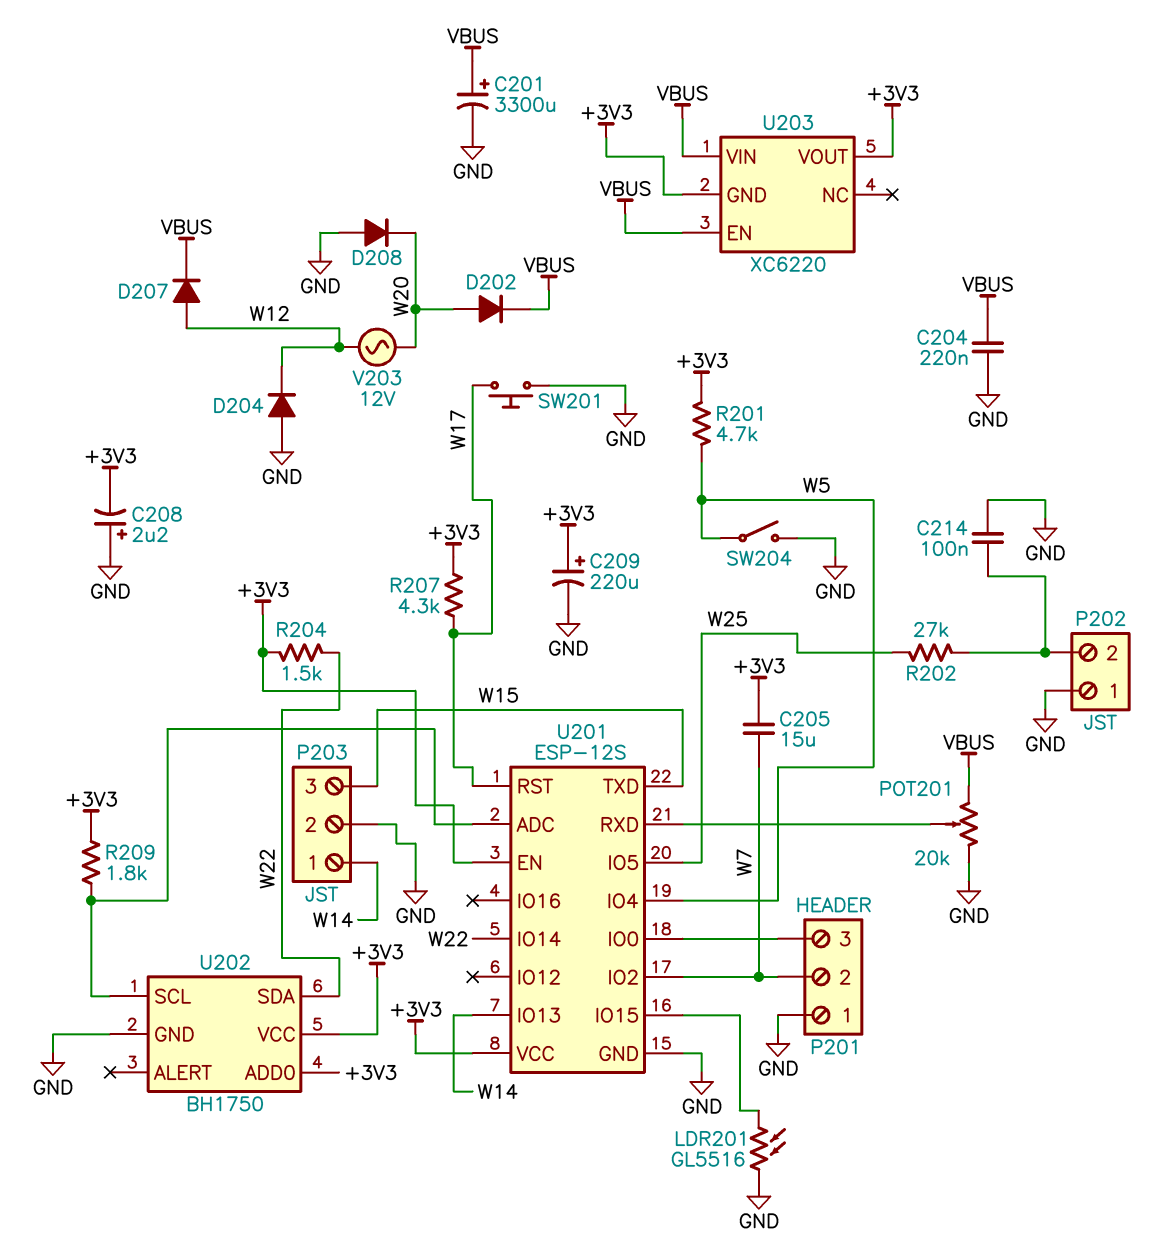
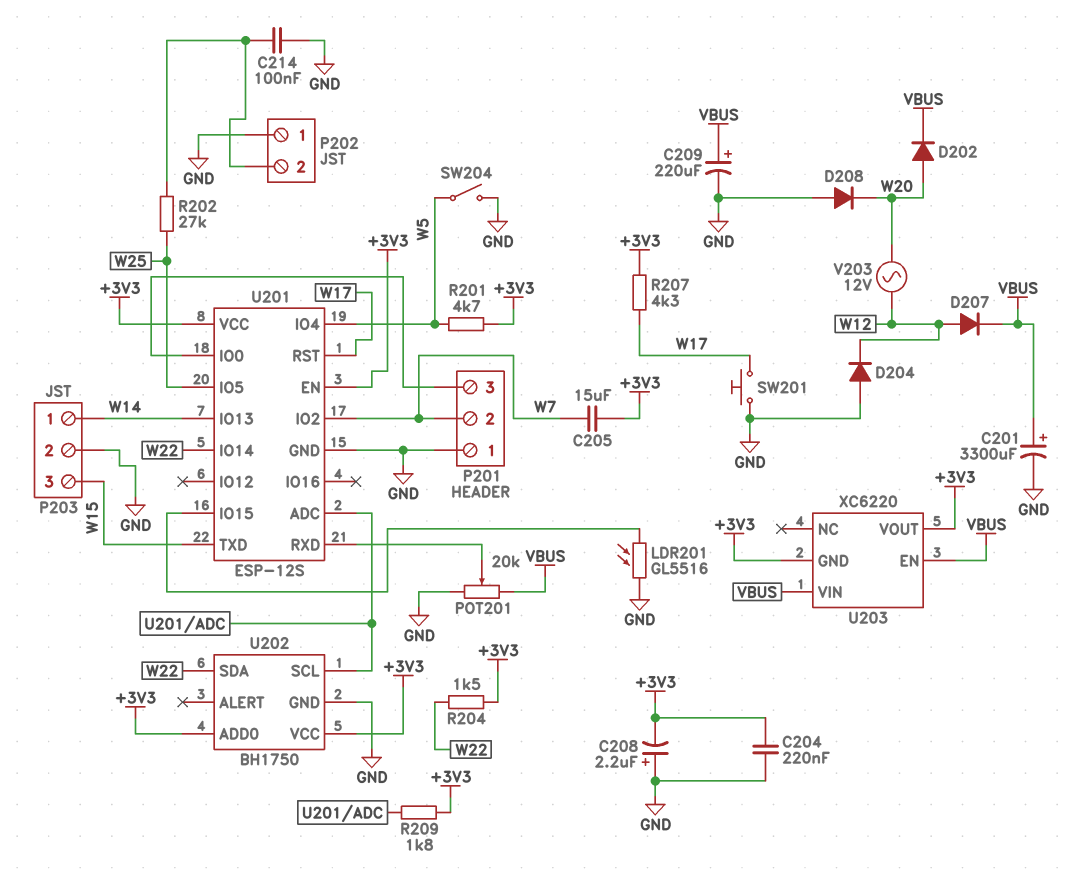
C204: 220nF (GND, VBUS) -> 220nF (+3V3, GND)
C209: 220uF (plus +3V3, minus GND) -> 220uF (plus VBUS, minus GND)

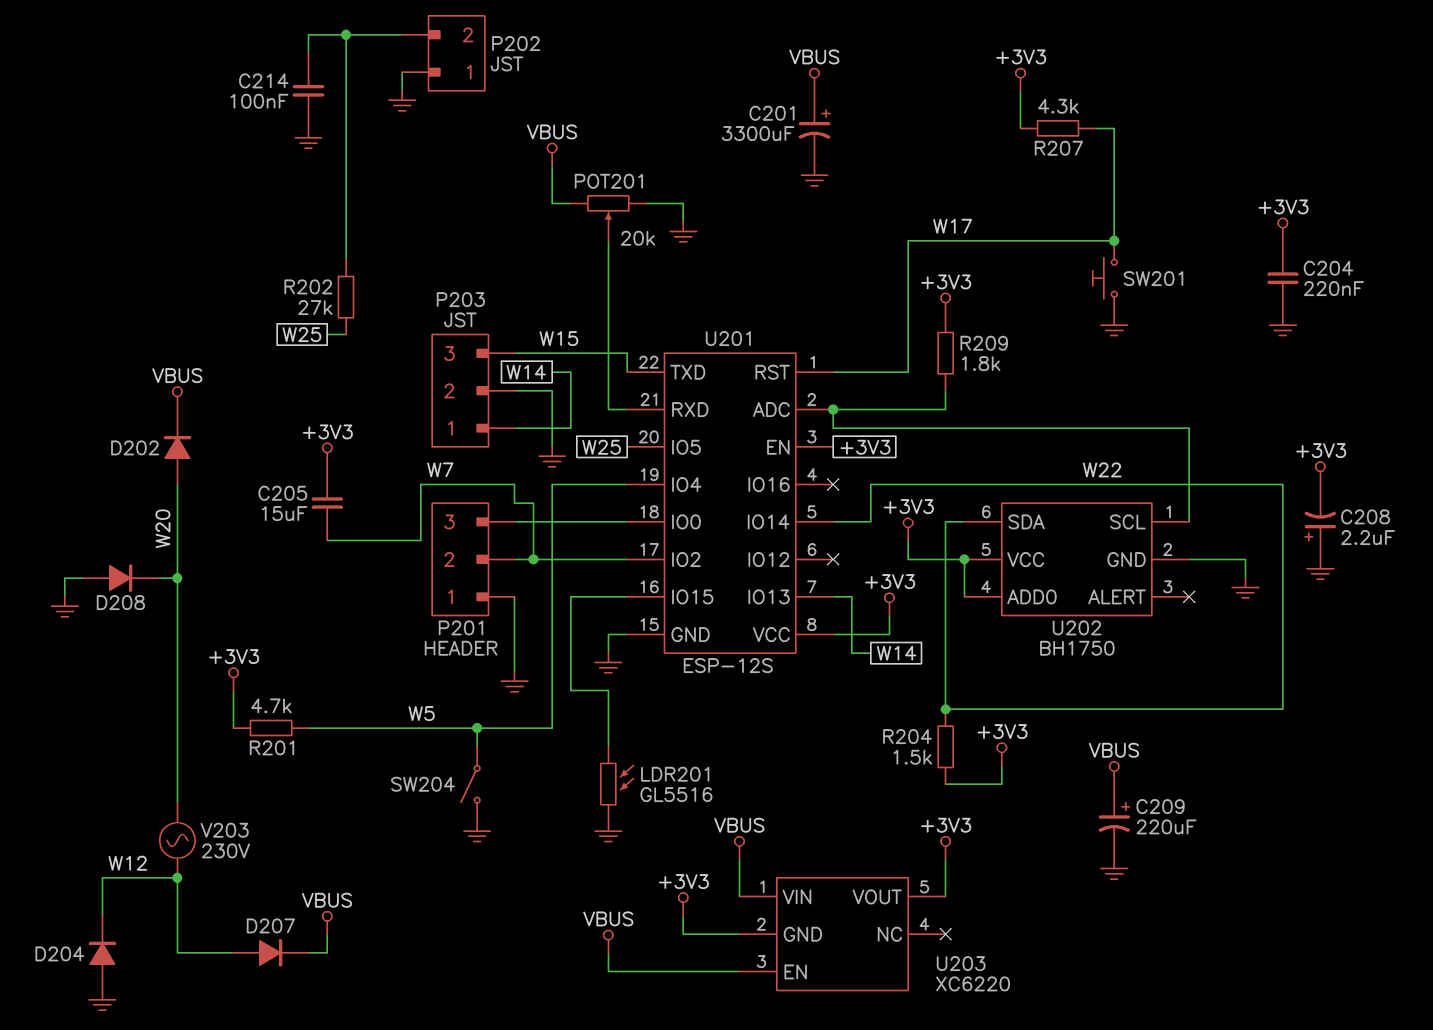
V203: AC 12V (W12, W20) -> AC 230V (W12, W20)

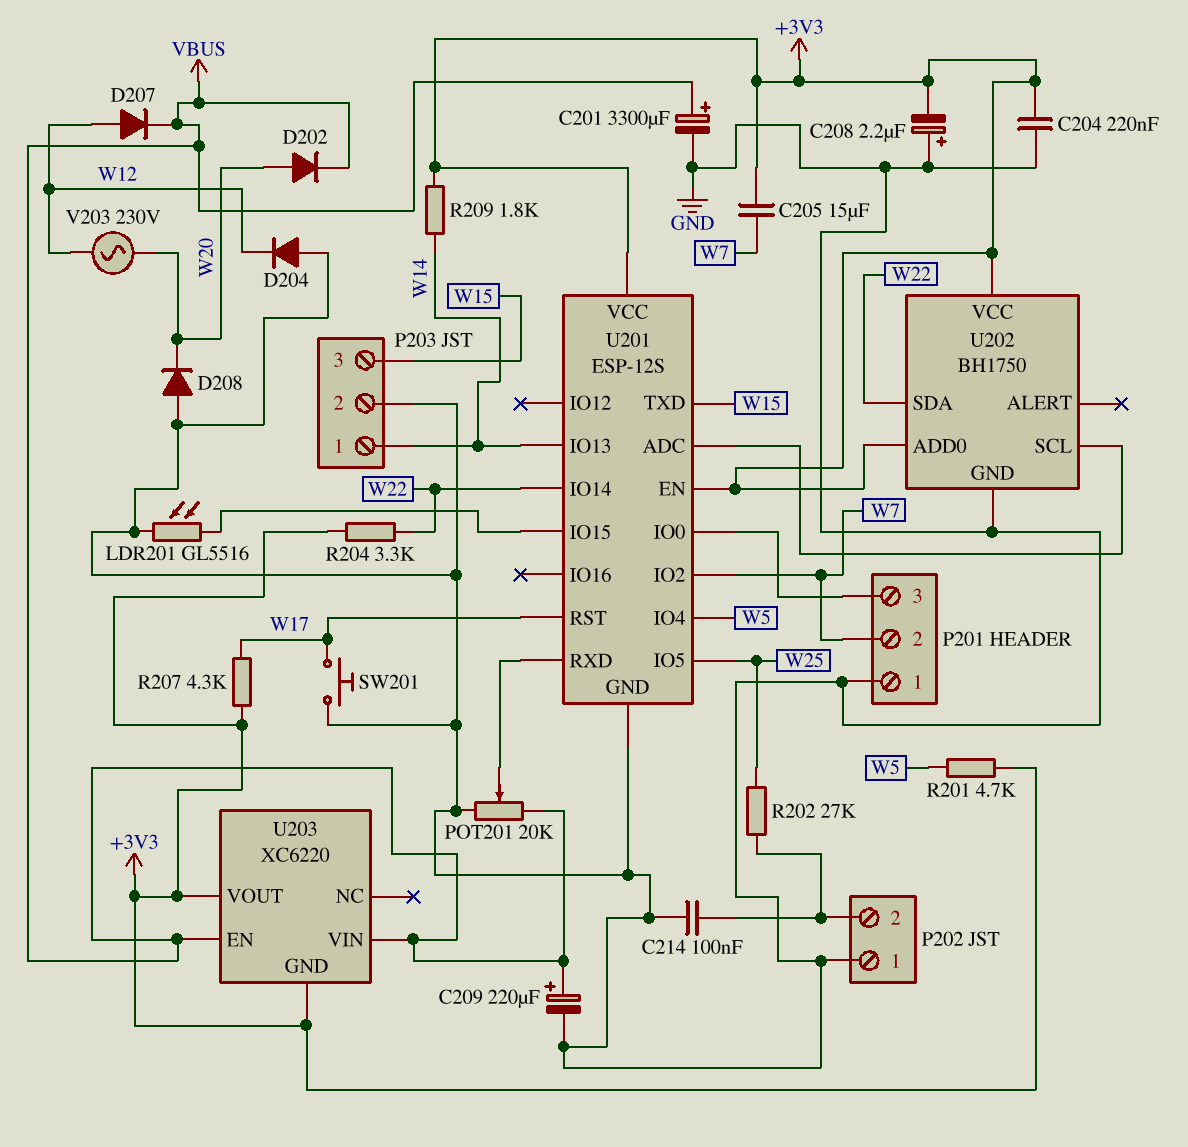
R204: 1.5k (+3V3, W22) -> 3.3k (+3V3, W22)
R209: 1.8k (+3V3, U201/ADC) -> 1.8k (+3V3, W14)
SW204: switch (GND, W5) -> none

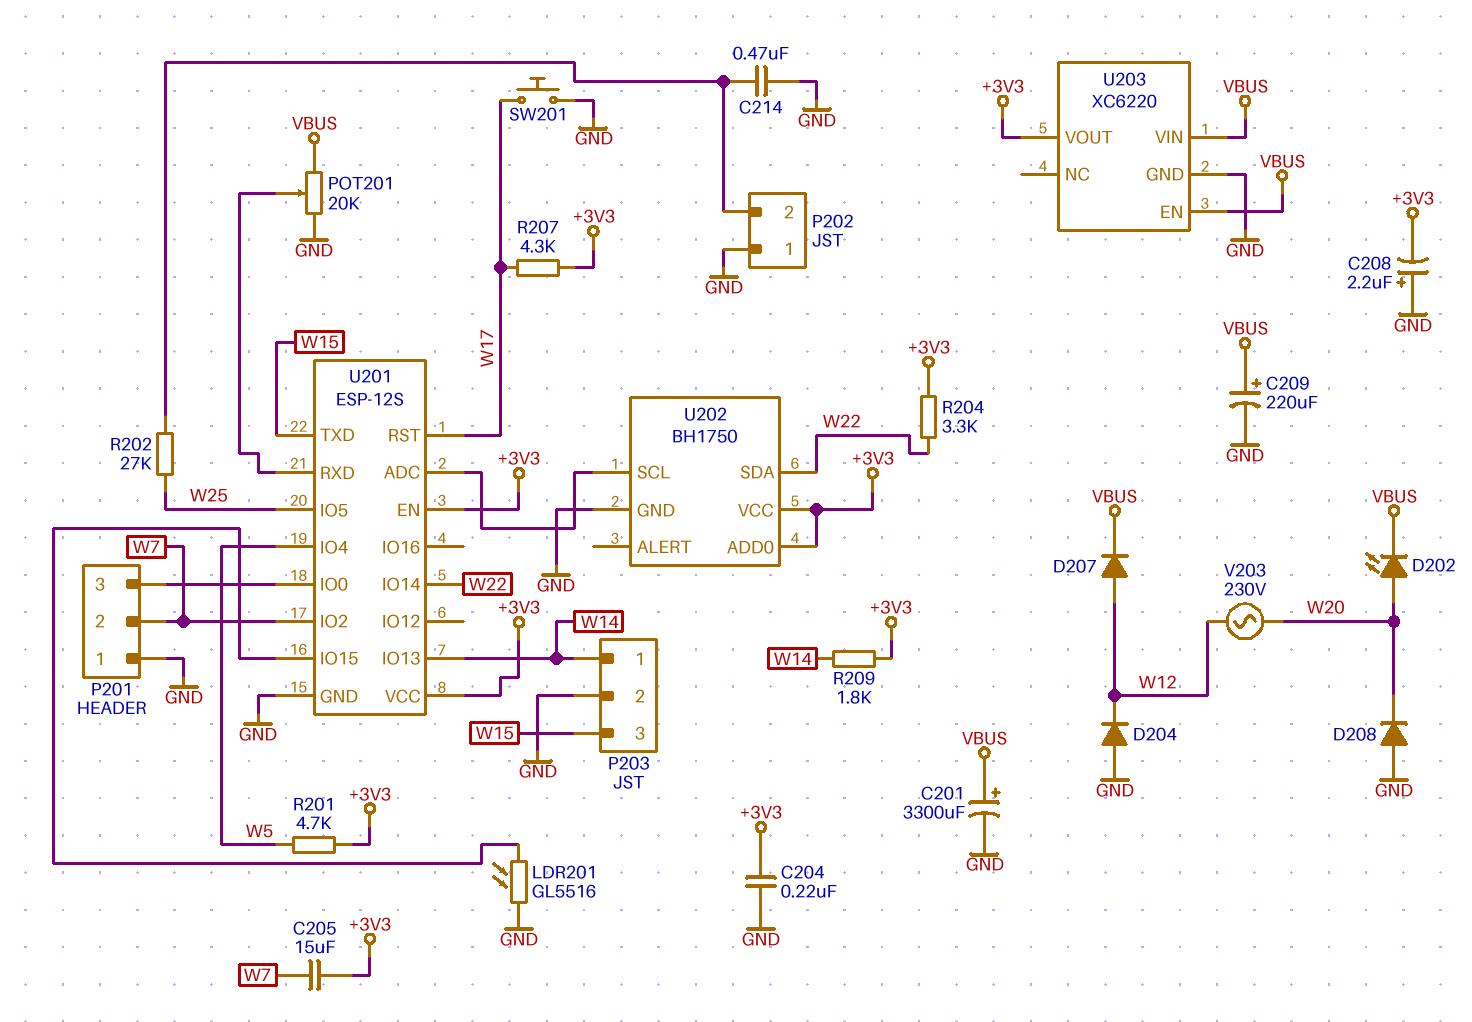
C214: 100nF (GND, P202/2) -> 470nF (GND, P202/2)
D202: diode (A W20, K VBUS) -> LED (A W20, K VBUS)
U203 pin GND: +3V3 -> GND

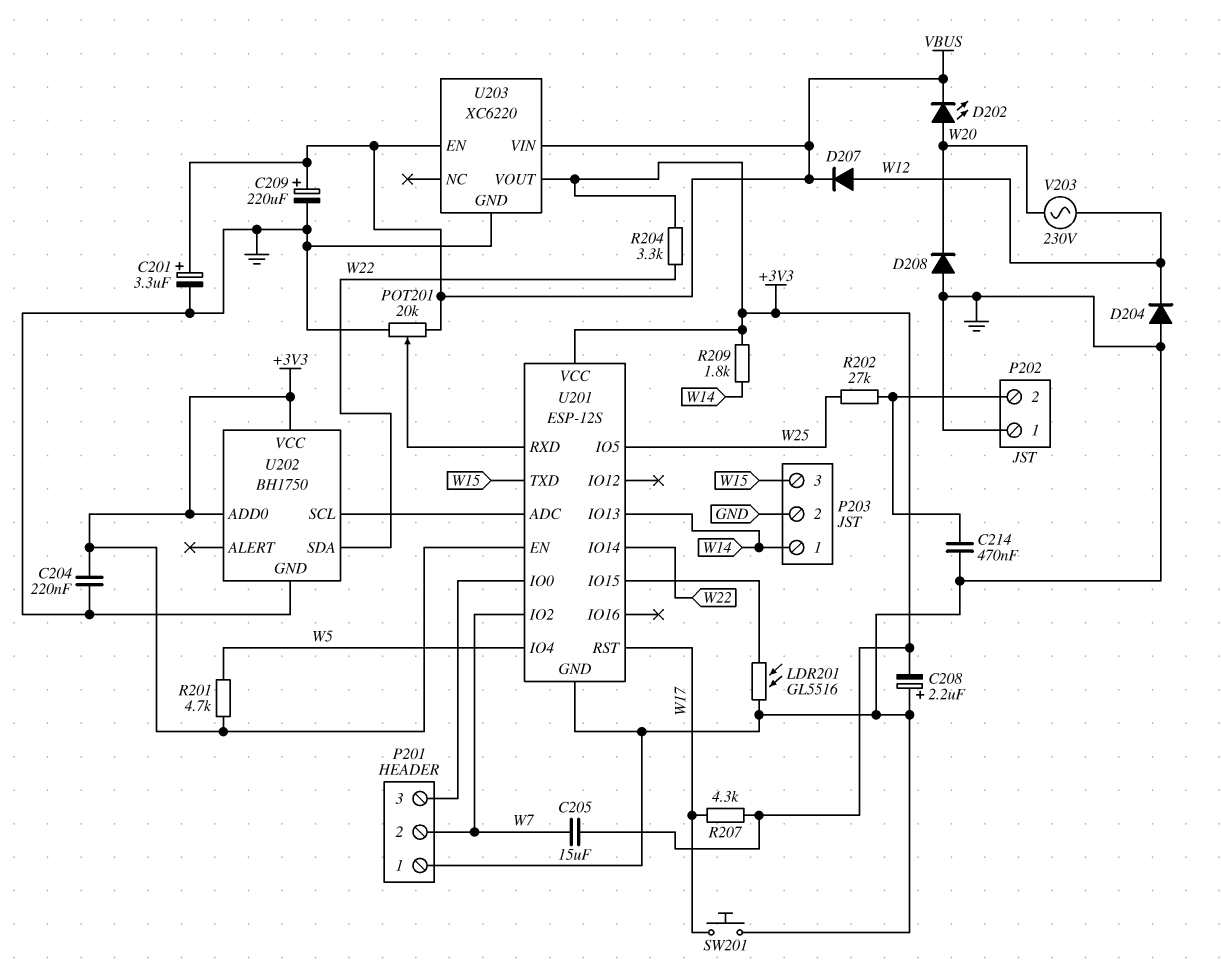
C201: 3300uF (plus VBUS, minus GND) -> 3.3uF (plus VBUS, minus GND)

